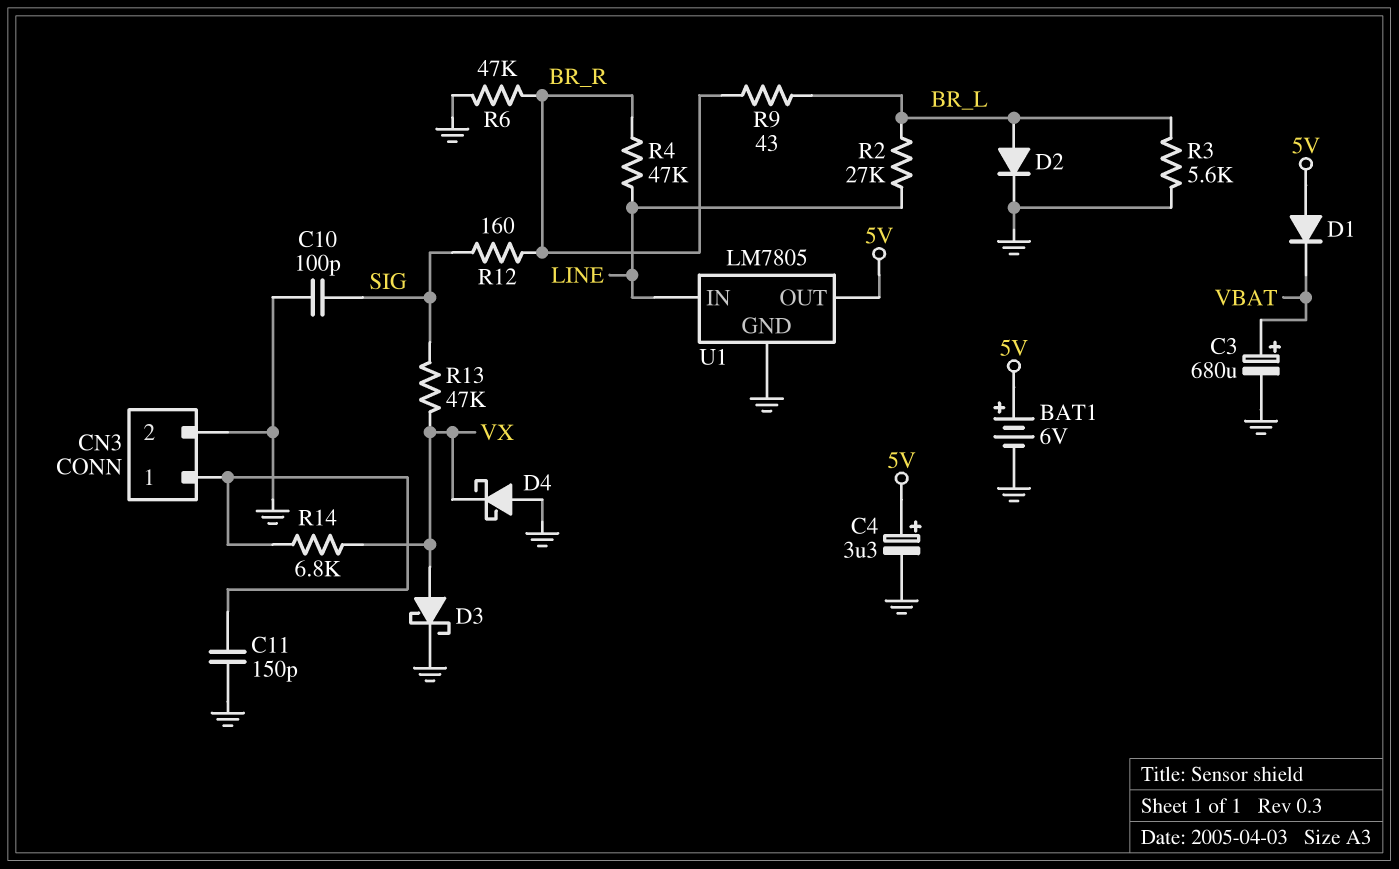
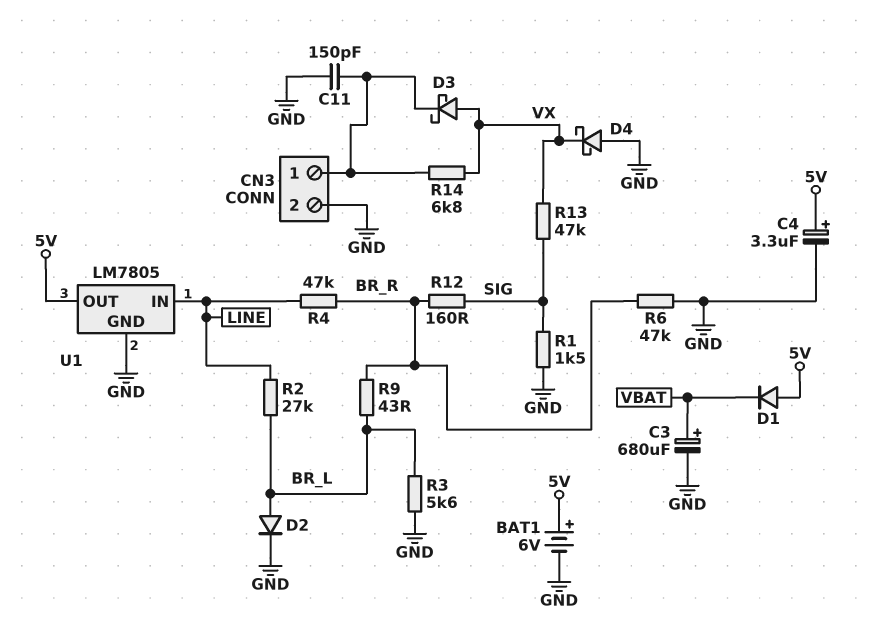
C10: 100pF (GND, SIG) -> none
D3: schottky (A VX, K GND) -> schottky (A VX, K CN3/1)
R1: none -> 1.5k (GND, SIG)

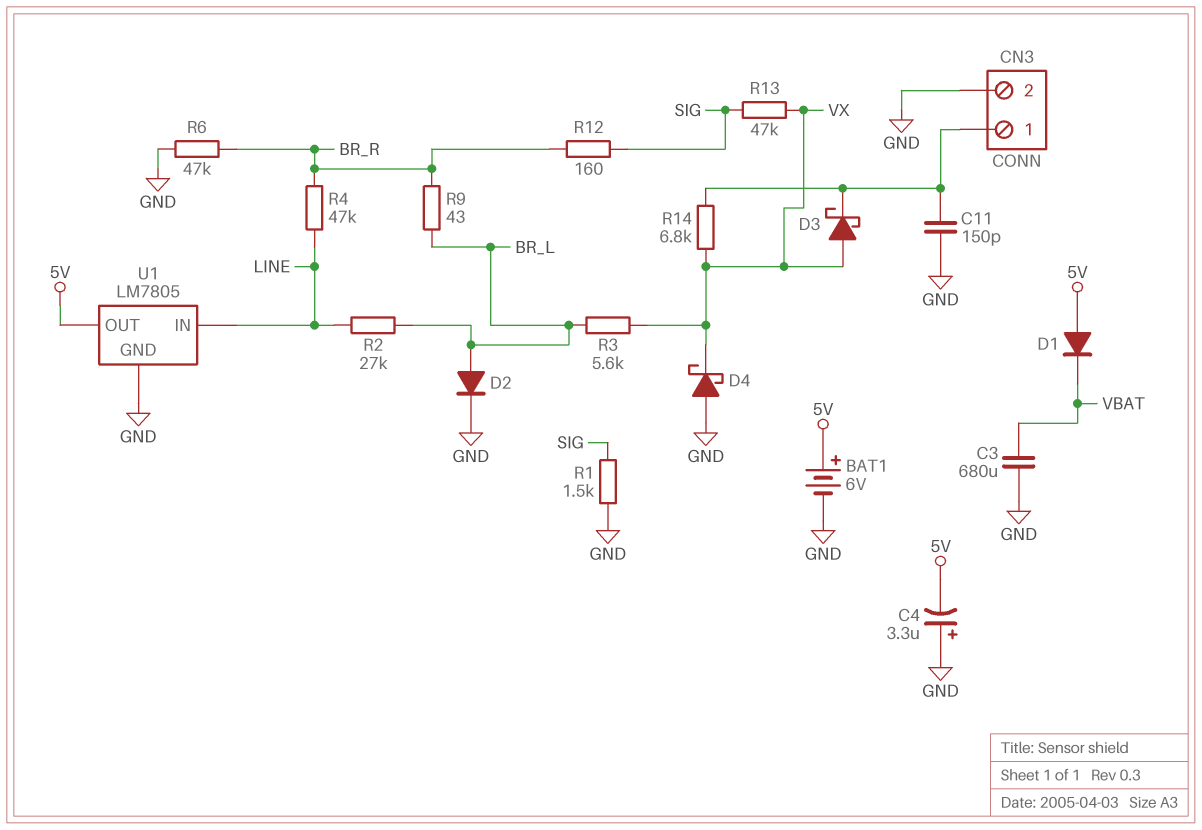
C3: 680uF (plus VBAT, minus GND) -> 680uF (GND, VBAT)
C4: 3.3uF (plus 5V, minus GND) -> 3.3uF (plus GND, minus 5V)
R3: 5.6k (BR_L, GND) -> 5.6k (BR_L, VX)

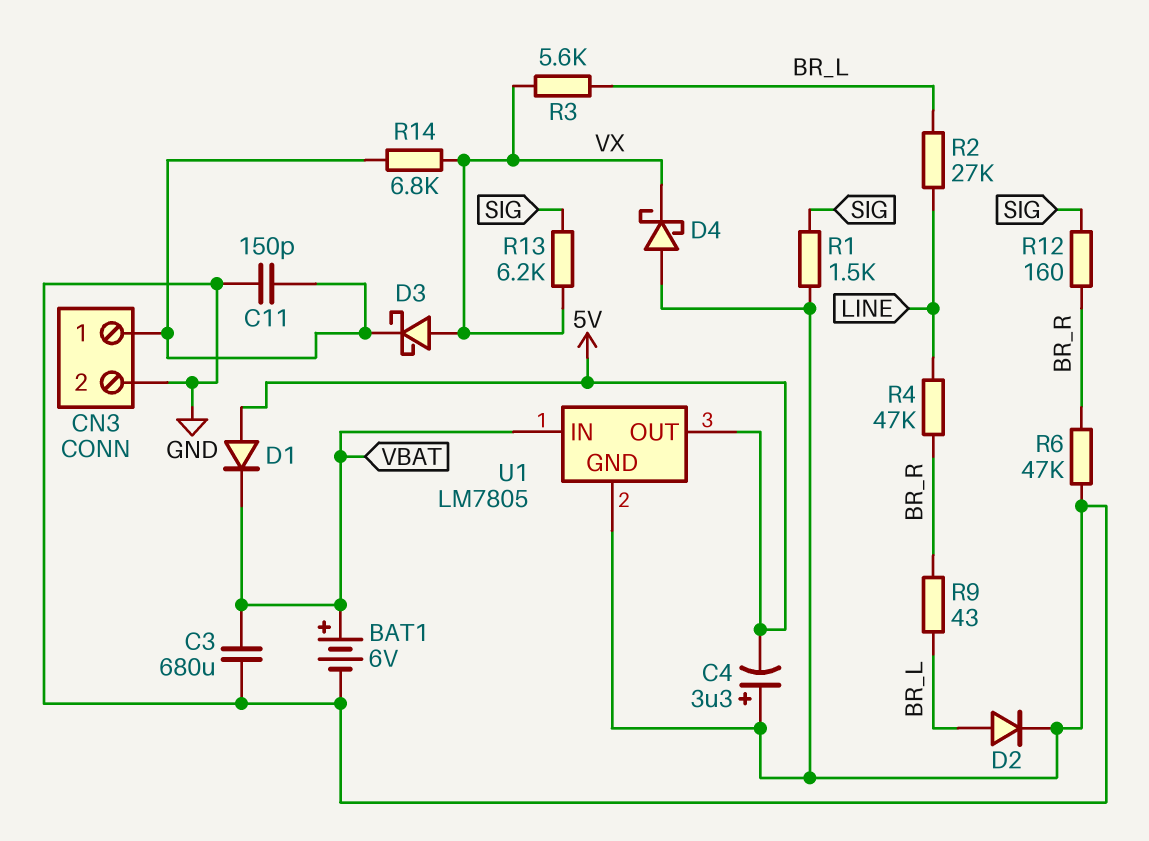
BAT1: 6V (plus 5V, minus GND) -> 6V (plus VBAT, minus GND)
R13: 47k (SIG, VX) -> 6.2k (SIG, VX)
U1 pin IN: LINE -> VBAT

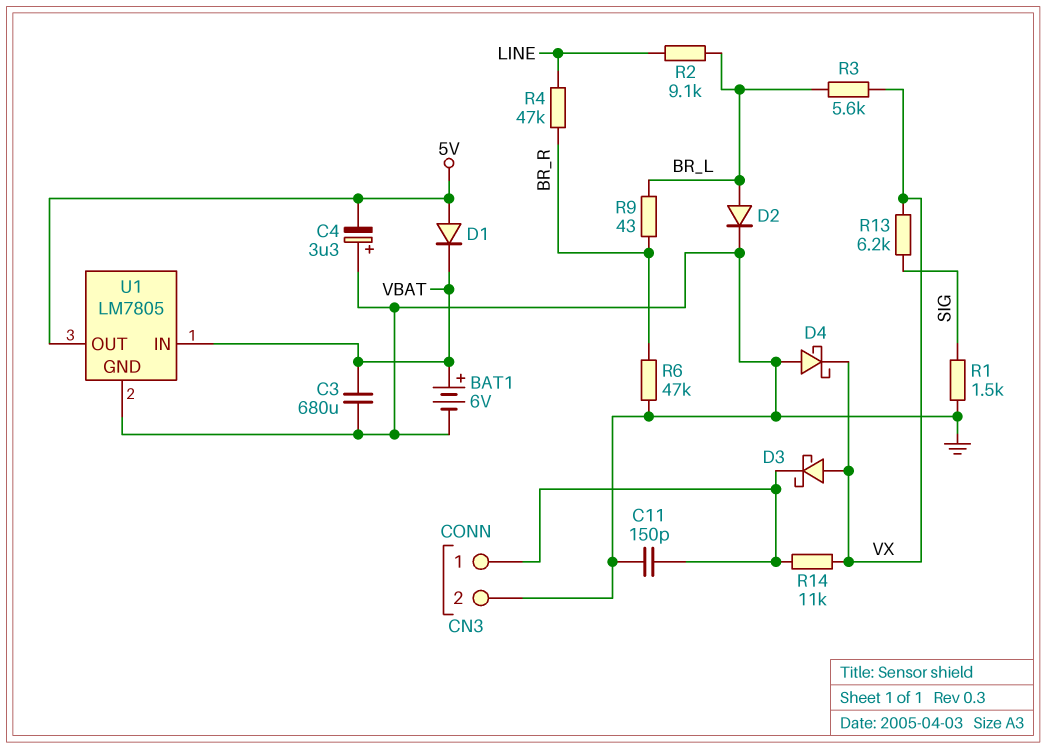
R2: 27k (BR_L, LINE) -> 9.1k (BR_L, LINE)
R12: 160 (BR_R, SIG) -> none
R14: 6.8k (CN3/1, VX) -> 11k (CN3/1, VX)

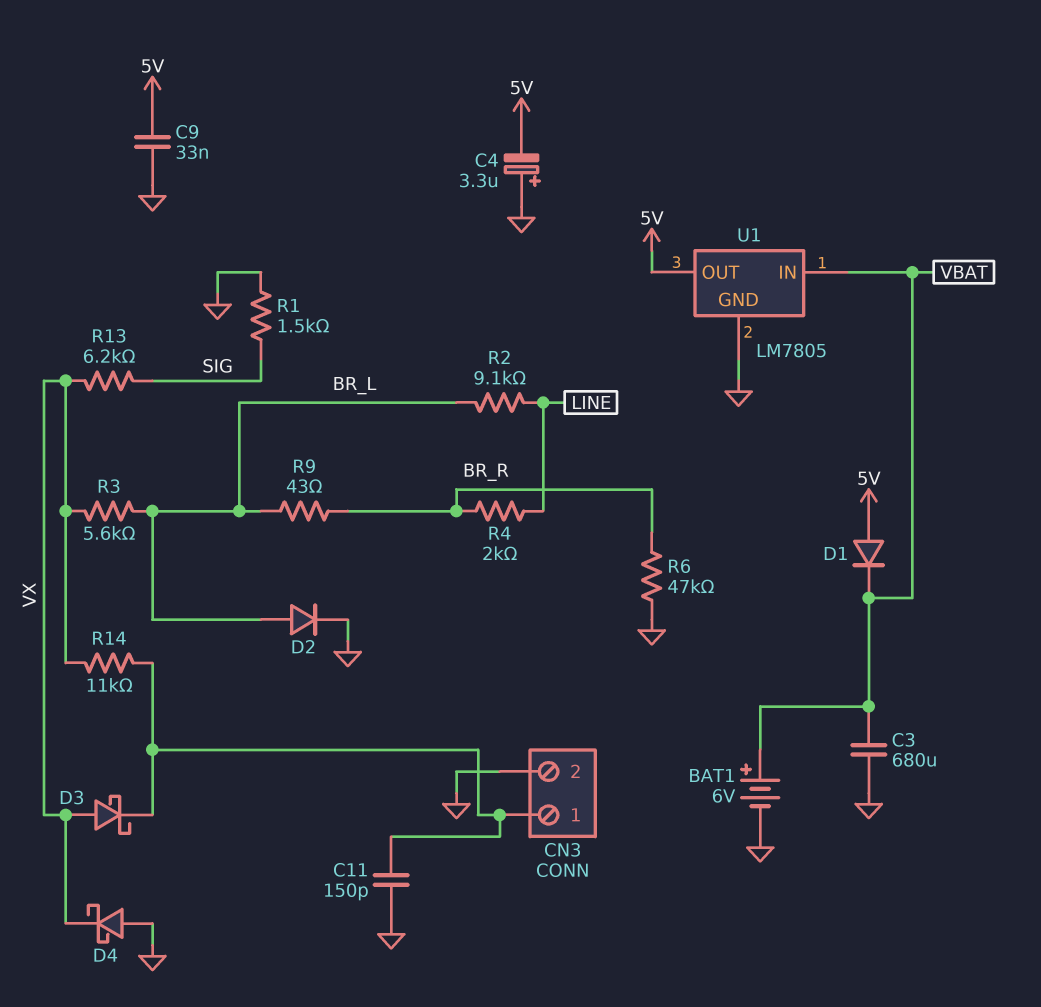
C9: none -> 33nF (5V, GND)
R4: 47k (BR_R, LINE) -> 2k (BR_R, LINE)

